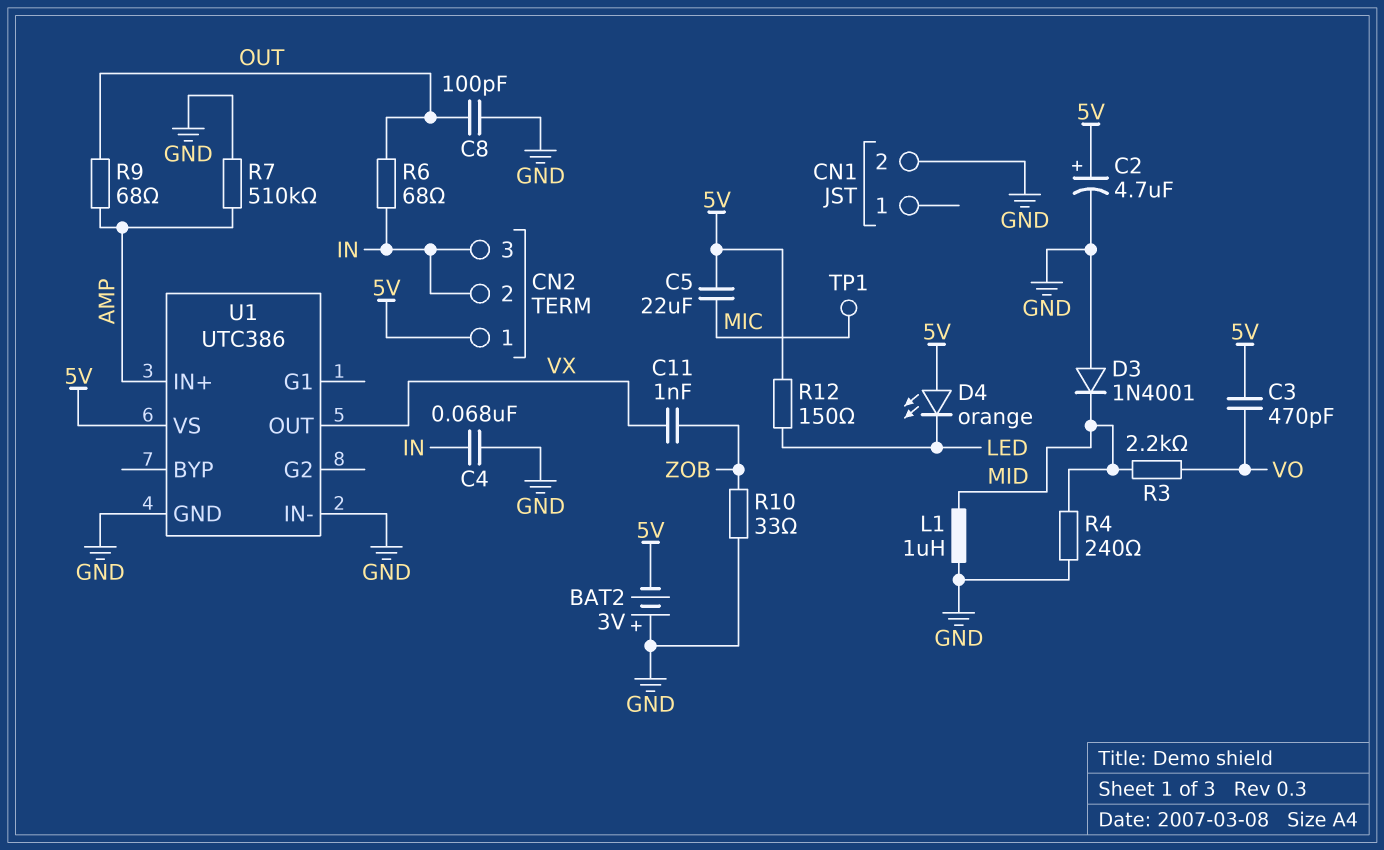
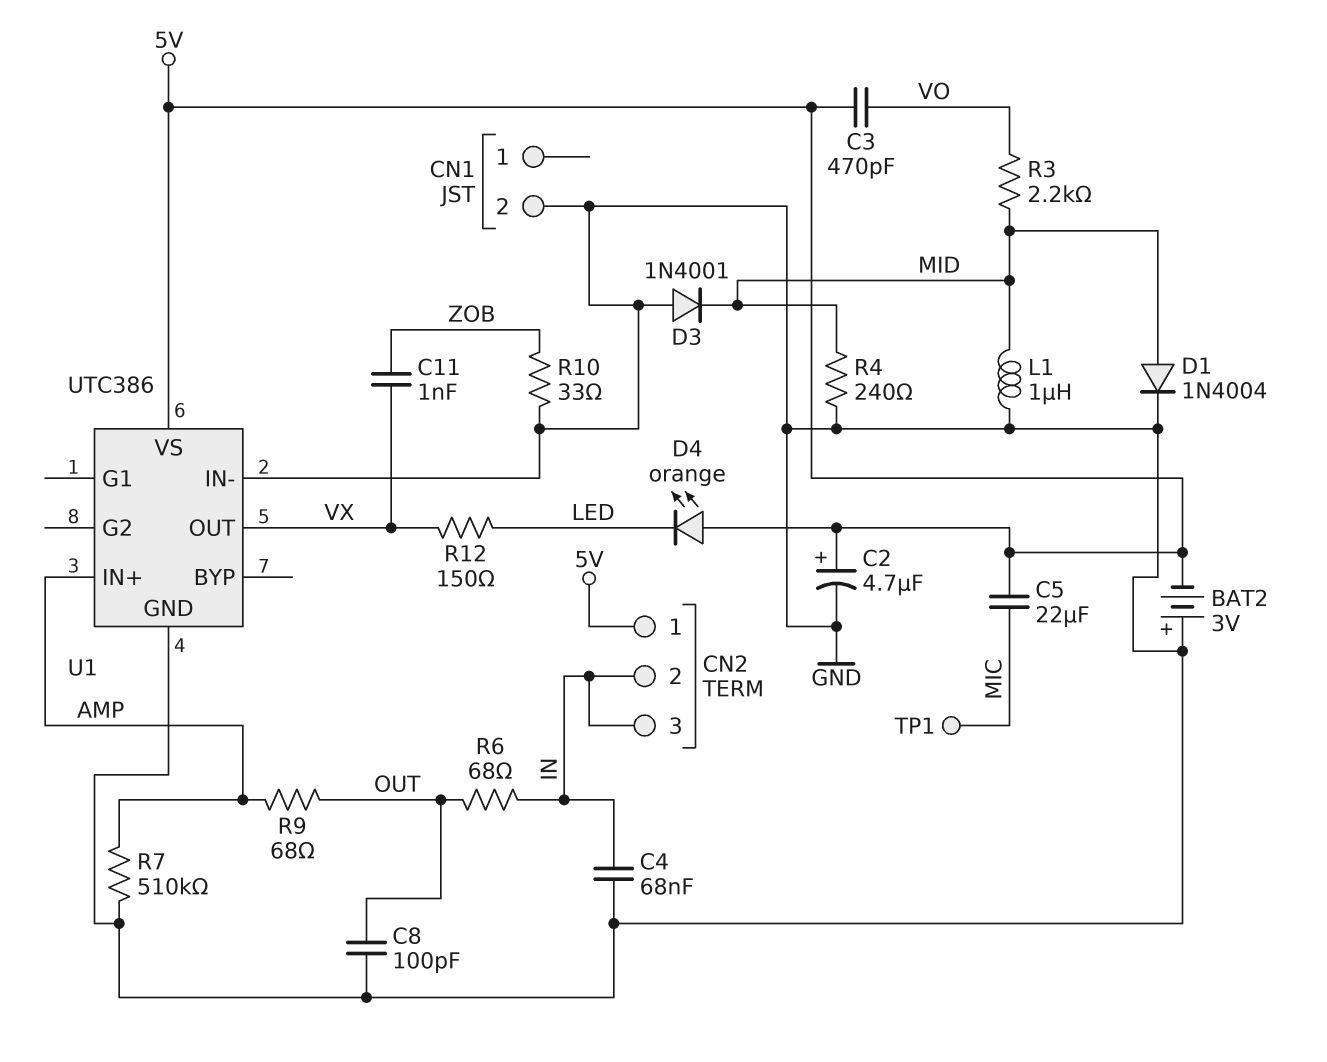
D1: none -> diode 1N4004 (A MID, K GND)
R12: 150 (5V, LED) -> 150 (LED, VX)

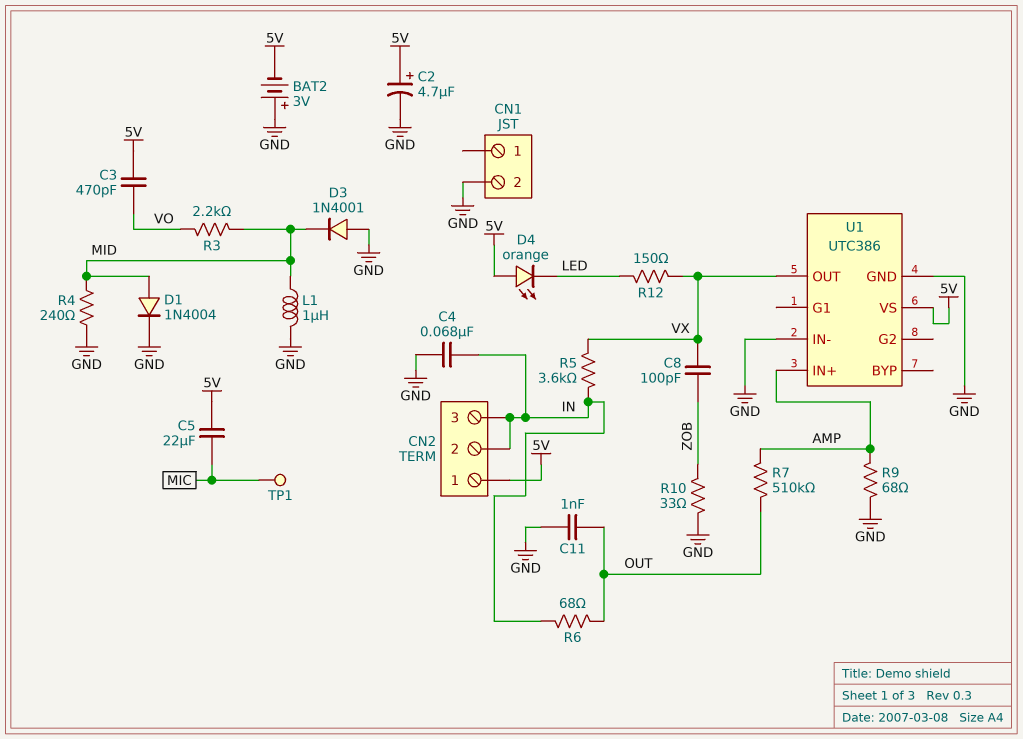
C8: 100pF (GND, OUT) -> 100pF (VX, ZOB)
C11: 1nF (VX, ZOB) -> 1nF (GND, OUT)
R5: none -> 3.6k (IN, VX)
R7: 510k (AMP, GND) -> 510k (AMP, OUT)
R9: 68 (AMP, OUT) -> 68 (AMP, GND)

